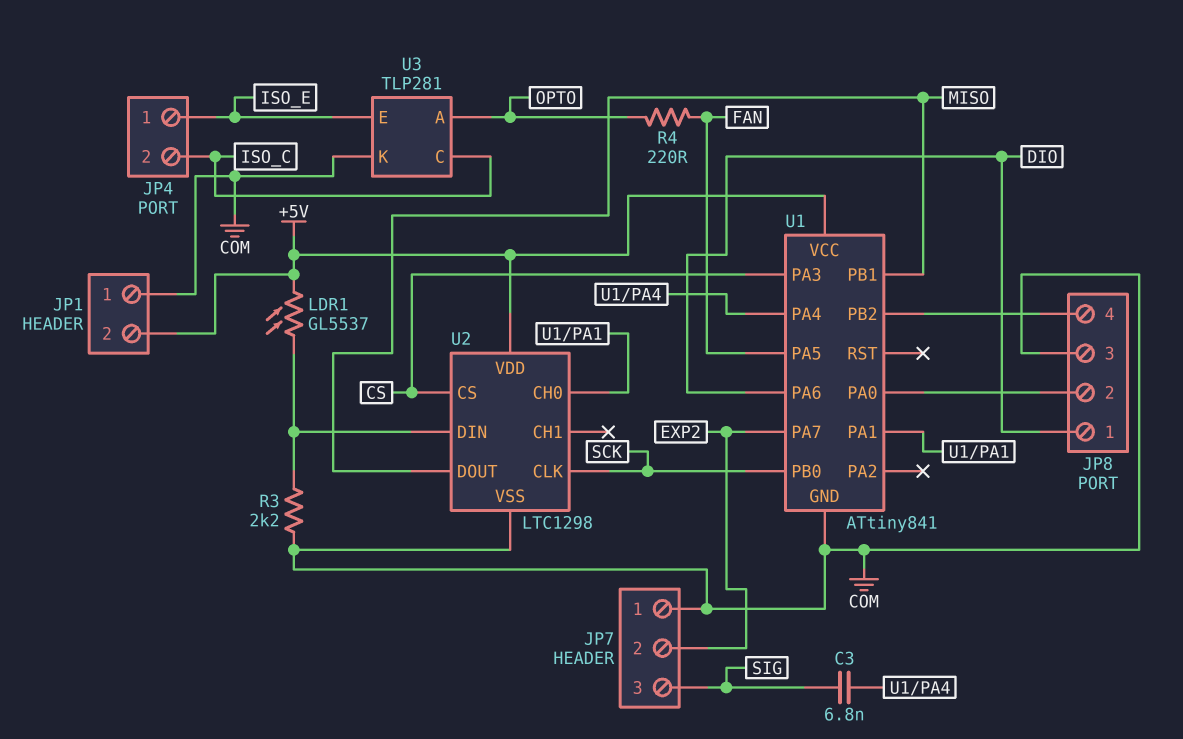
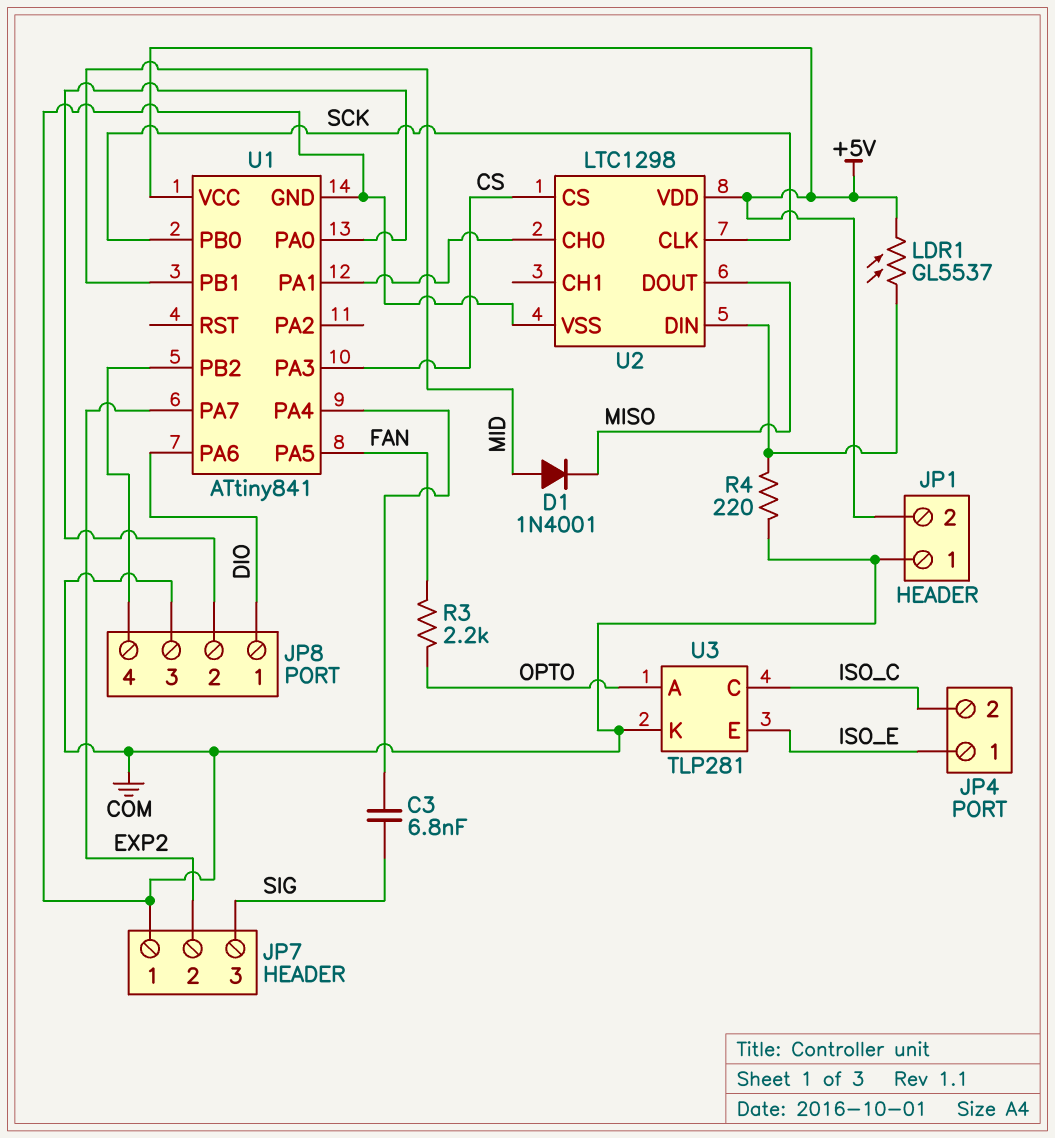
D1: none -> diode 1N4001 (A MID, K MISO)
R3: 2.2k (COM, U2/DIN) -> 2.2k (FAN, OPTO)
R4: 220 (FAN, OPTO) -> 220 (COM, U2/DIN)
U1 pin PB1: MISO -> MID

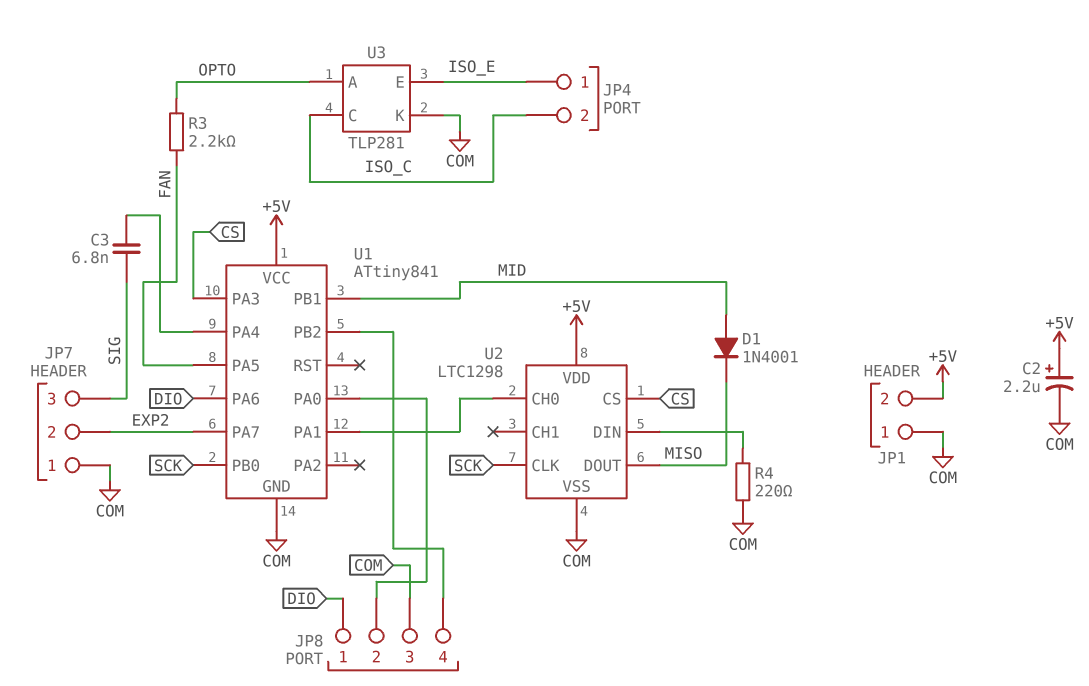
C2: none -> 2.2uF (plus +5V, minus COM)
LDR1: GL5537 (+5V, U2/DIN) -> none

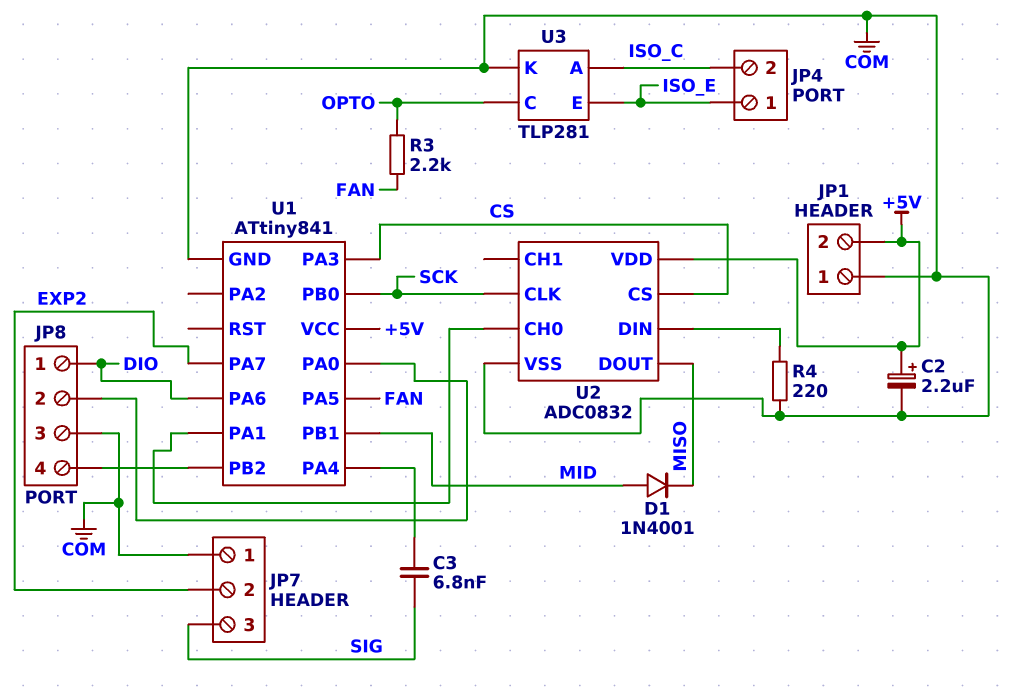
U2: LTC1298 -> ADC0832
U3 pin A: OPTO -> ISO_C
U3 pin C: ISO_C -> OPTO

